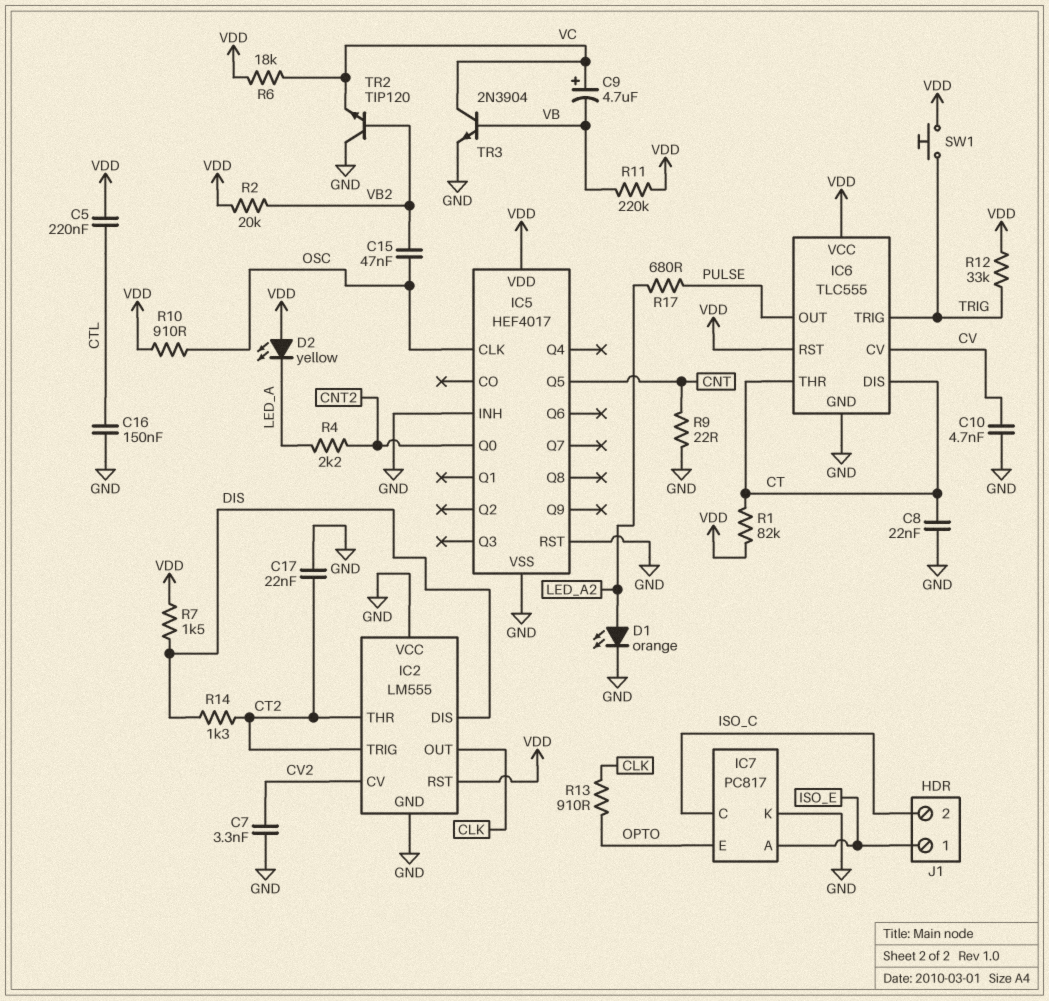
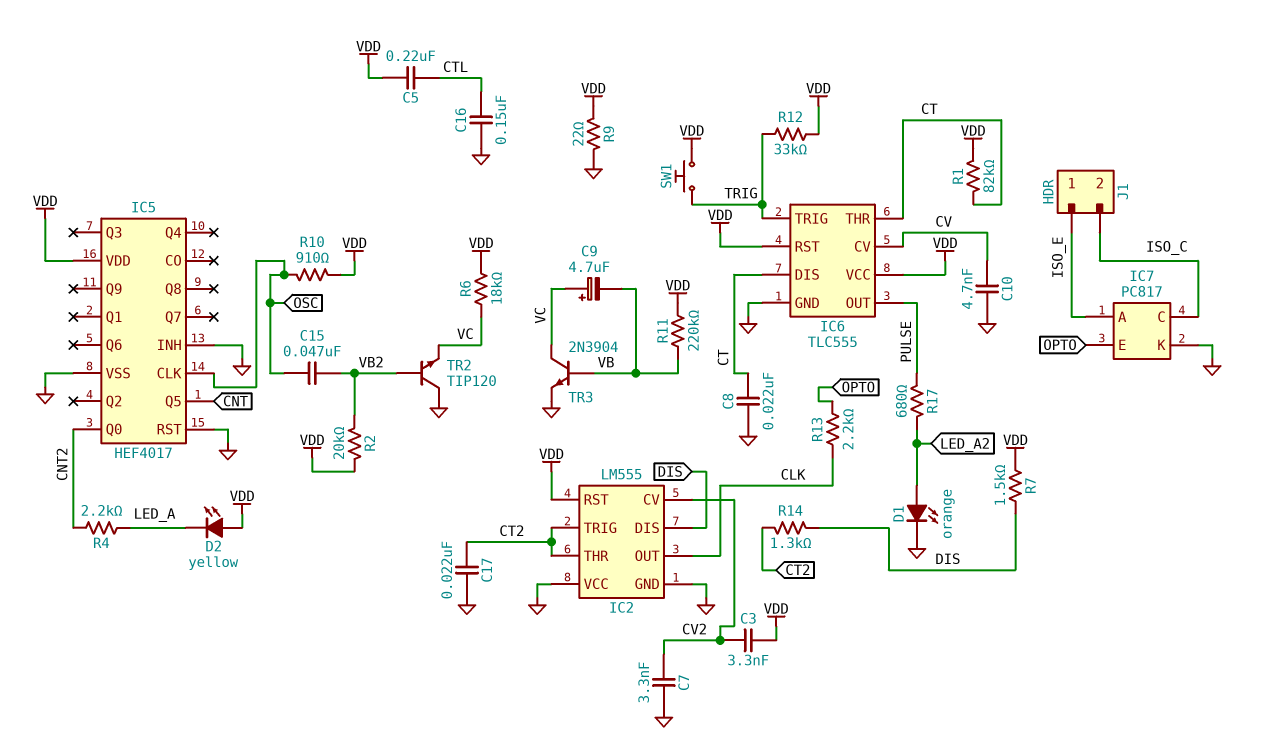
C3: none -> 3.3nF (CV2, VDD)
R9: 22 (CNT, GND) -> 22 (GND, VDD)
R13: 910 (CLK, OPTO) -> 2.2k (CLK, OPTO)

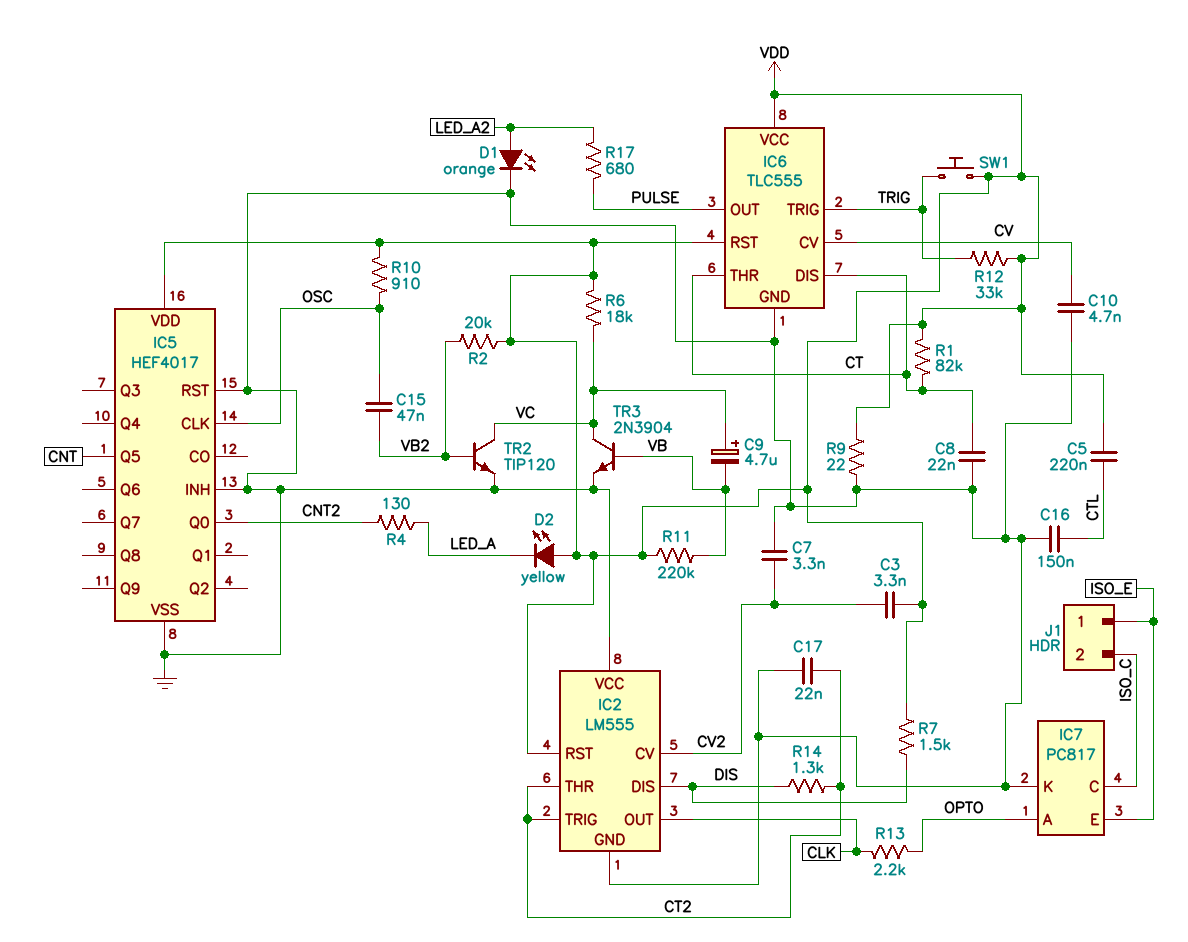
IC7 pin A: ISO_E -> OPTO
IC7 pin E: OPTO -> ISO_E
R4: 2.2k (CNT2, LED_A) -> 130 (CNT2, LED_A)
TR2: NPN TIP120 (B VB2, C GND, E VC) -> NPN TIP120 (B VB2, C VC, E GND)

